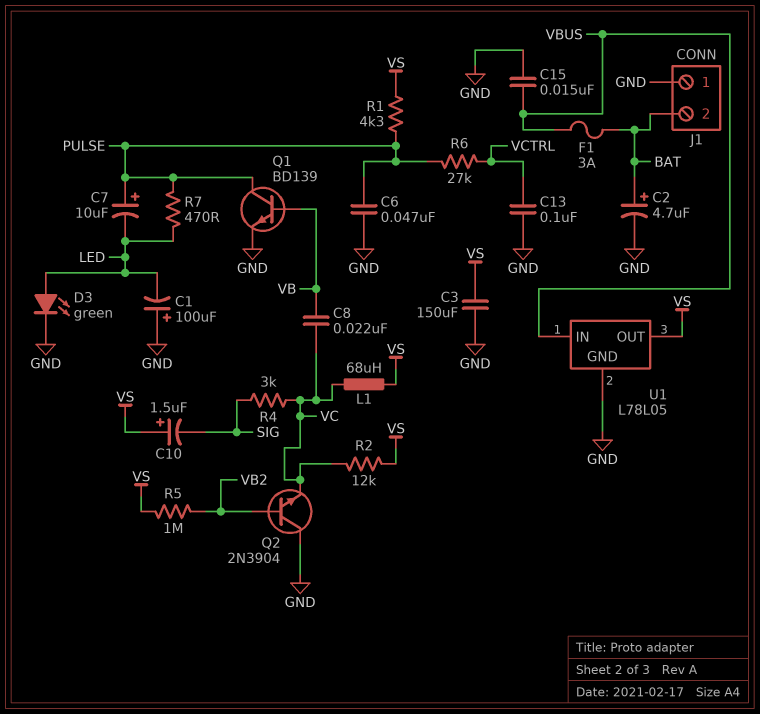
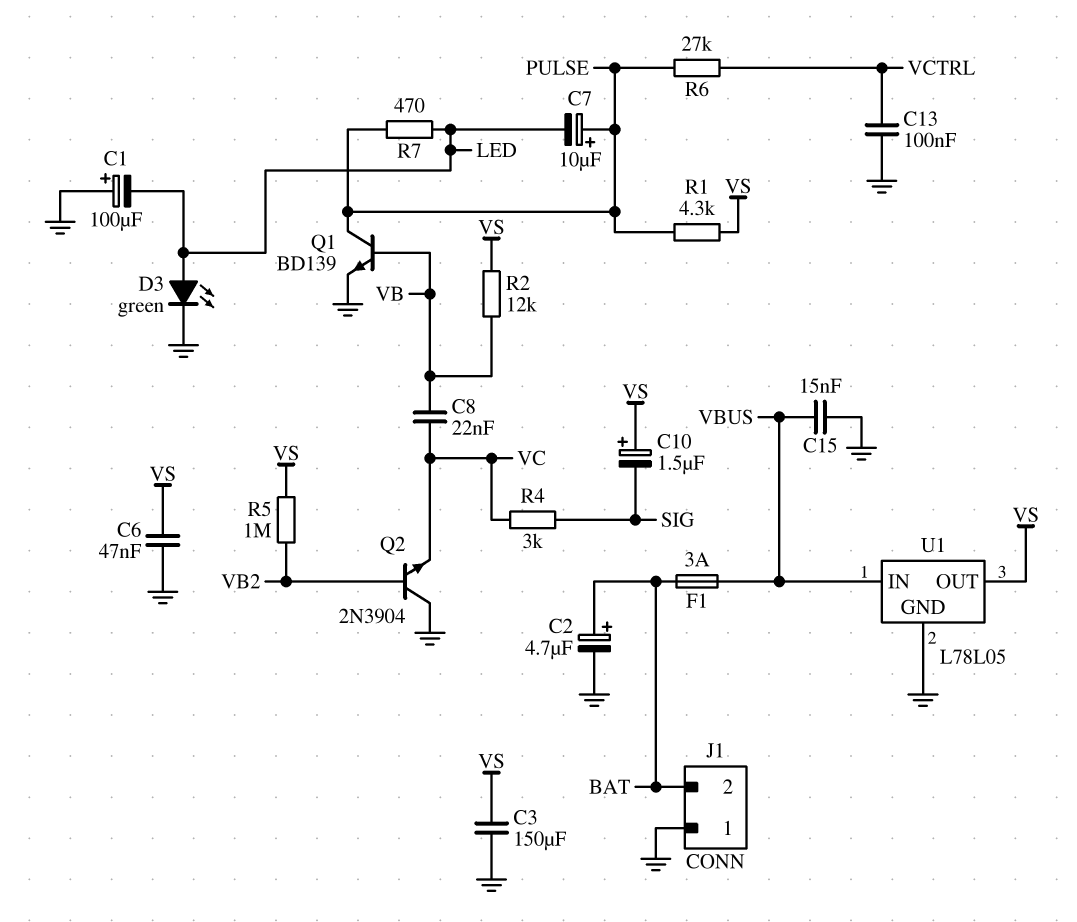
C6: 47nF (GND, PULSE) -> 47nF (GND, VS)
L1: 68uH (VC, VS) -> none
R2: 12k (VC, VS) -> 12k (VB, VS)

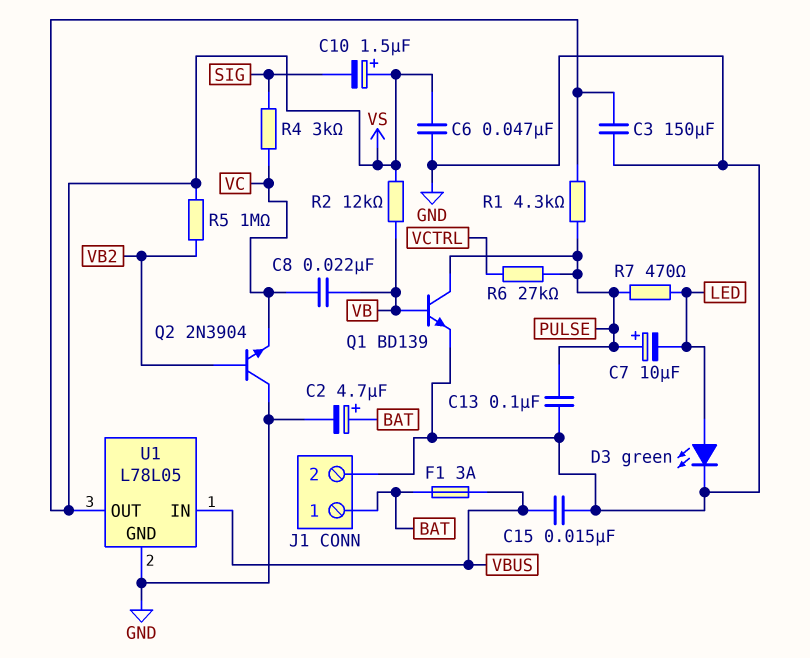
C1: 100uF (plus GND, minus LED) -> none
C13: 100nF (GND, VCTRL) -> 100nF (GND, PULSE)
J1 pin 1: GND -> BAT
J1 pin 2: BAT -> GND

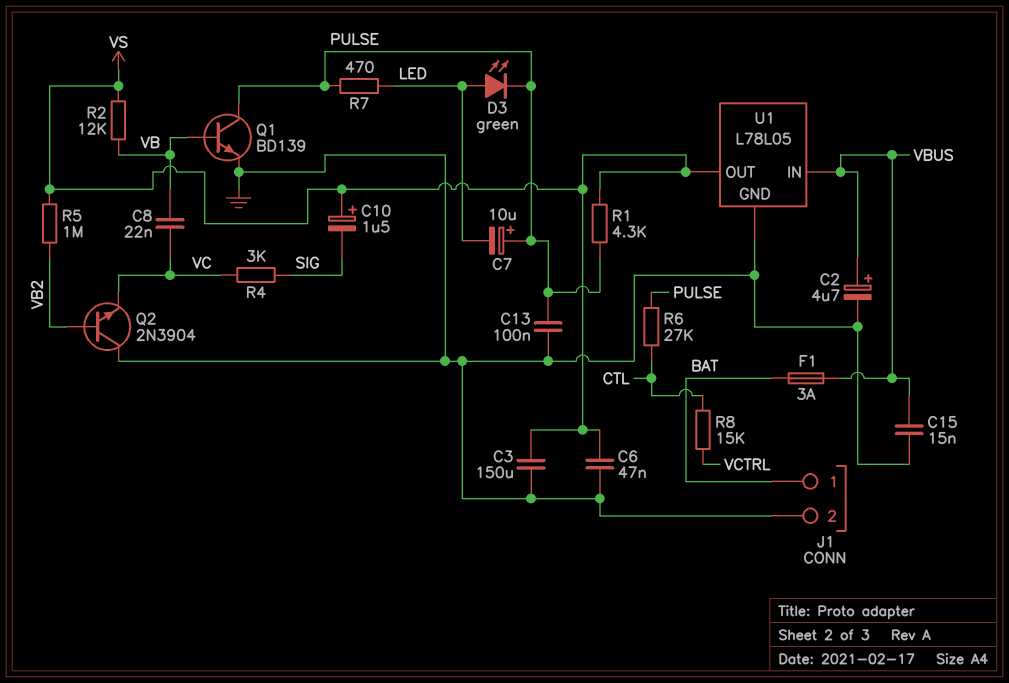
C2: 4.7uF (plus BAT, minus GND) -> 4.7uF (plus VBUS, minus GND)
D3: LED green (A LED, K GND) -> LED green (A LED, K PULSE)
R6: 27k (PULSE, VCTRL) -> 27k (CTL, PULSE)
R8: none -> 15k (CTL, VCTRL)

